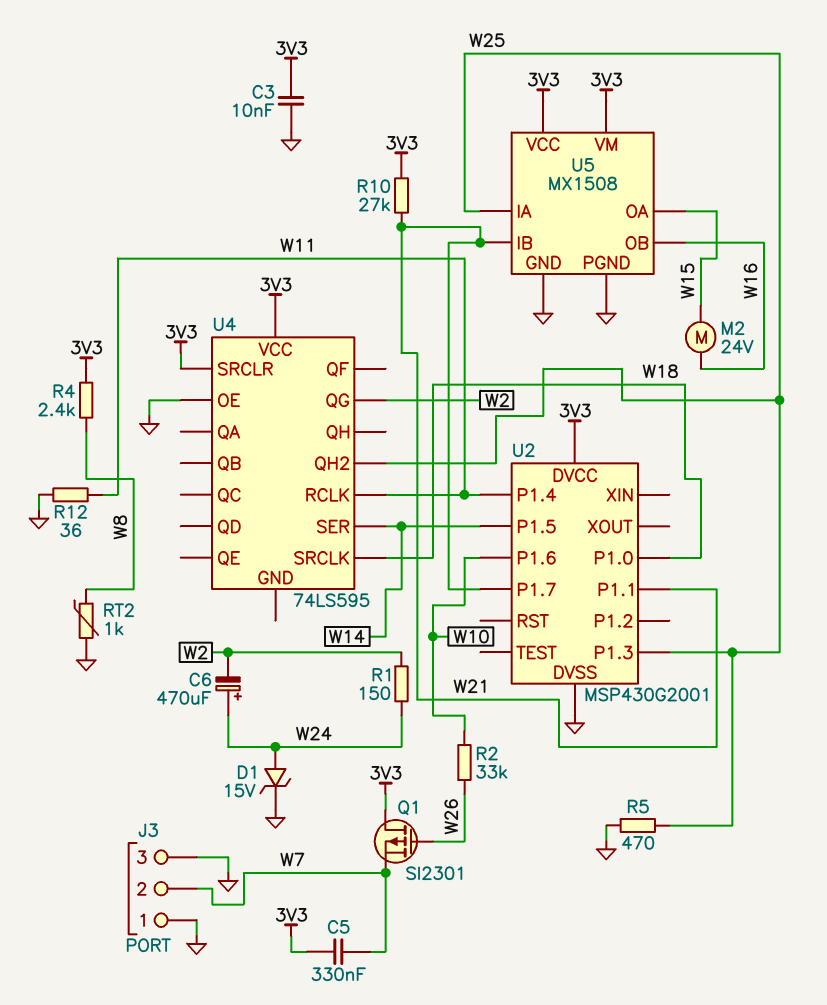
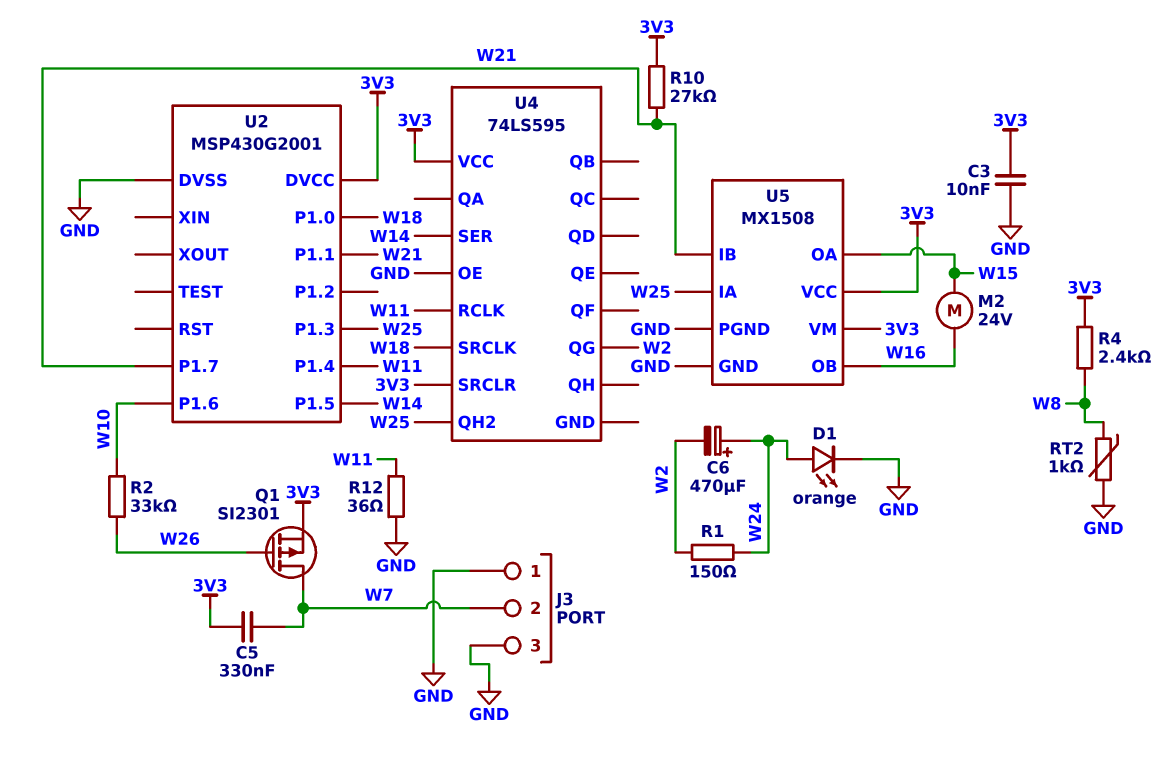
D1: zener 15V (A W24, K GND) -> LED orange (A W24, K GND)
Q1: PMOS SI2301 (G W26, D 3V3, S W7) -> PMOS SI2301 (G W26, D W7, S 3V3)
R5: 470 (GND, W25) -> none

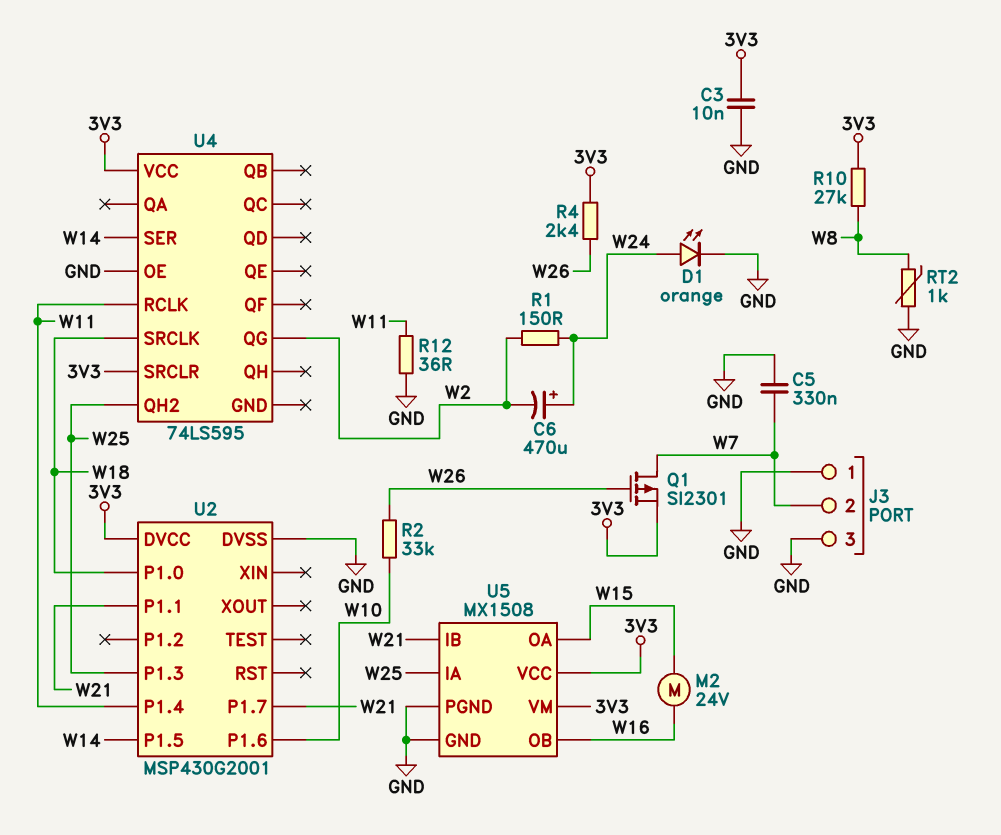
C5: 330nF (3V3, W7) -> 330nF (GND, W7)
R4: 2.4k (3V3, W8) -> 2.4k (3V3, W26)
R10: 27k (3V3, W21) -> 27k (3V3, W8)

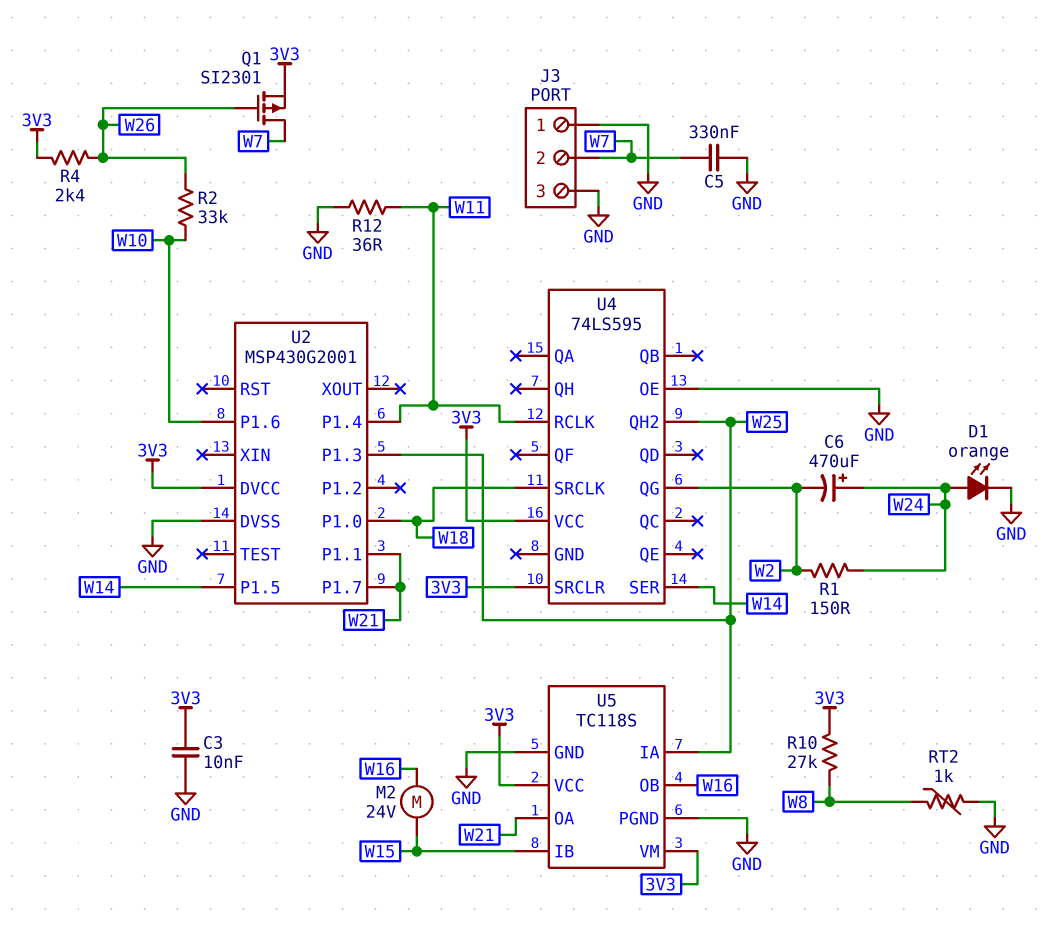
U5: MX1508 -> TC118S
U5 pin IB: W21 -> W15
U5 pin OA: W15 -> W21

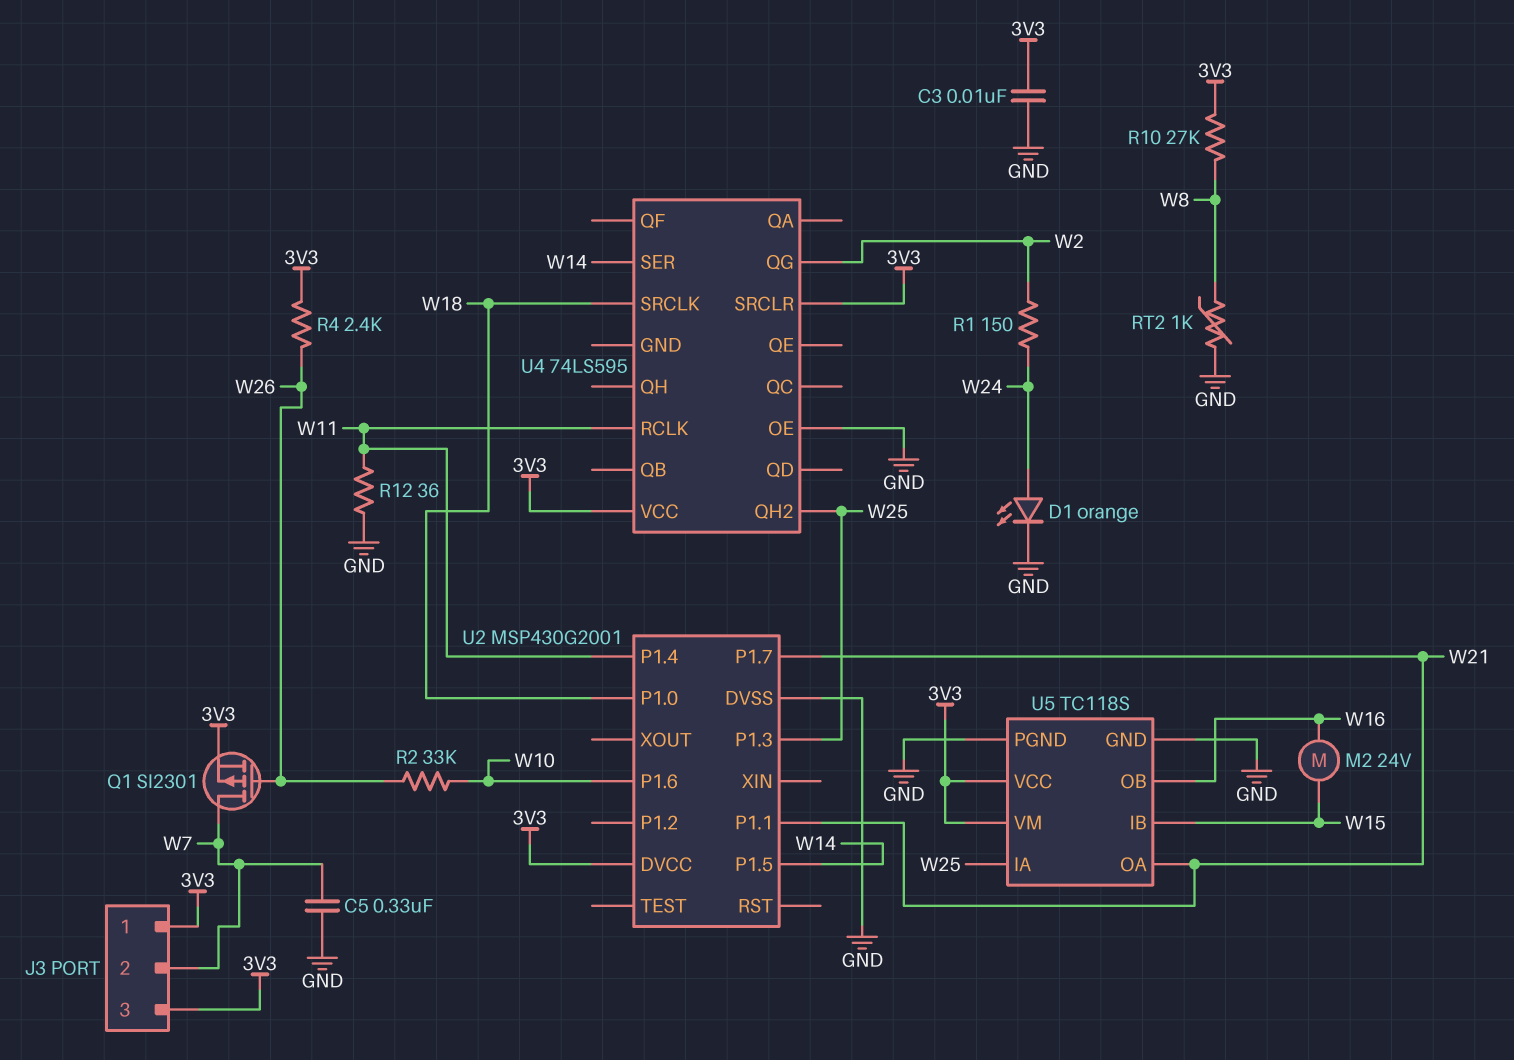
C6: 470uF (plus W24, minus W2) -> none
J3 pin 1: GND -> 3V3
J3 pin 3: GND -> 3V3

